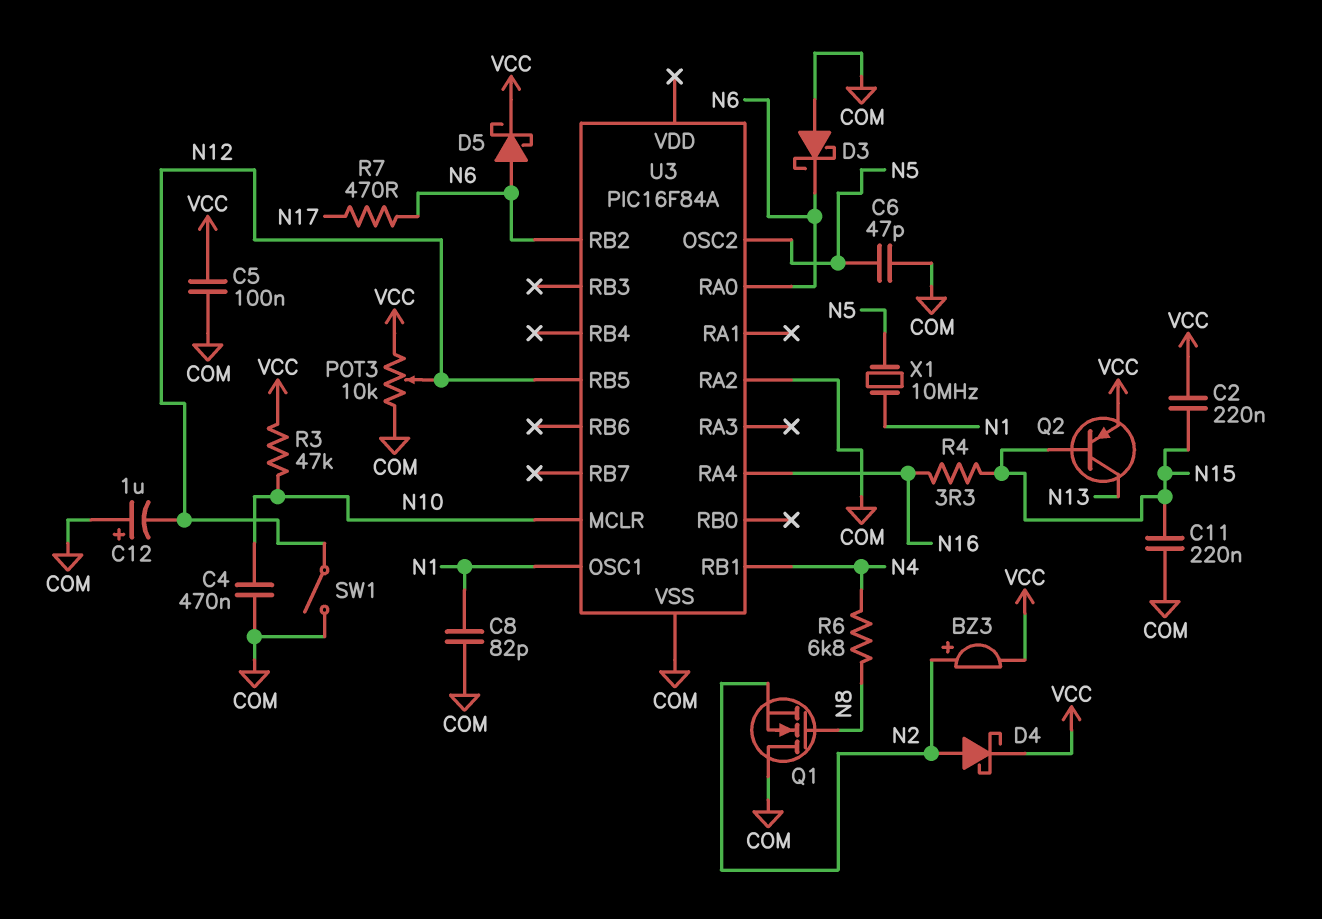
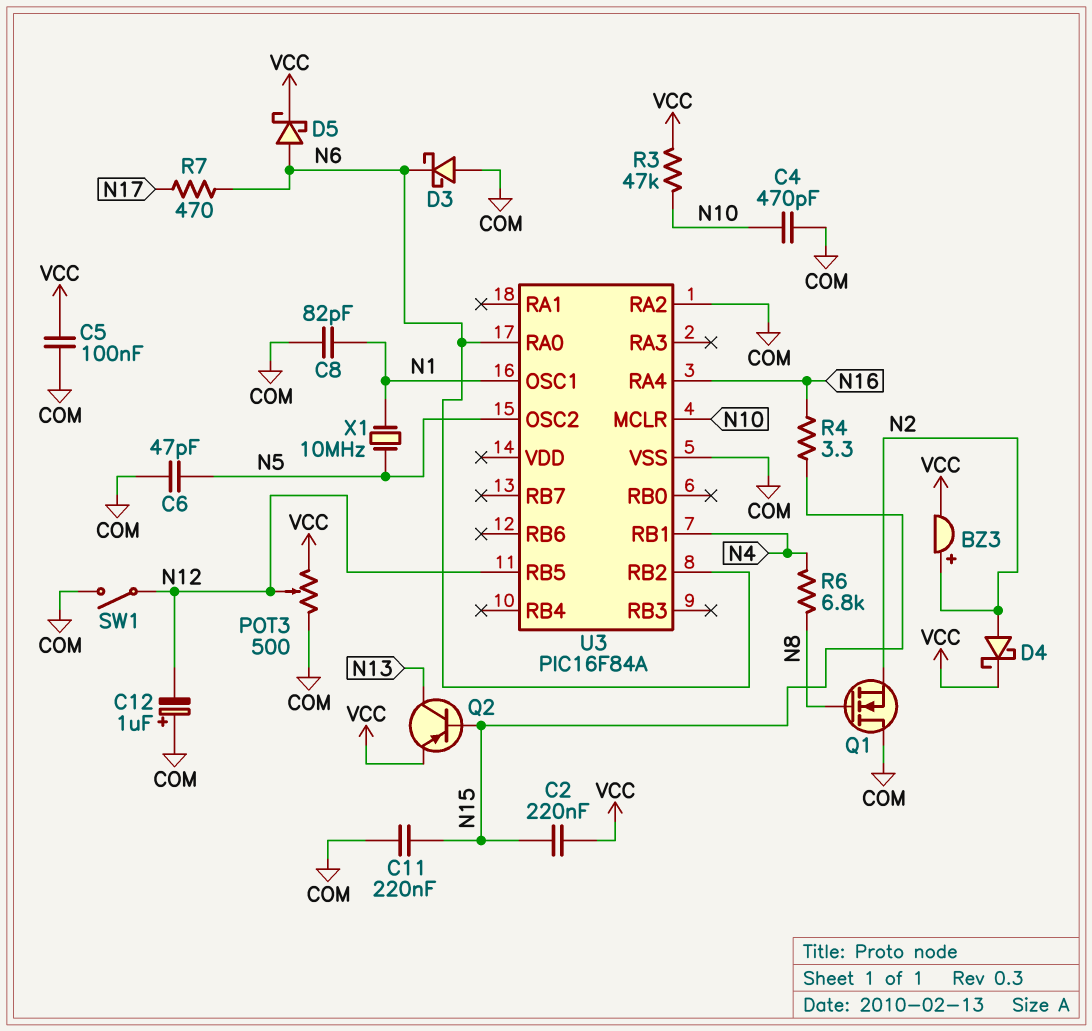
C4: 470nF (COM, N10) -> 470pF (COM, N10)
POT3: 10k (COM, VCC, wiper N12) -> 500 (COM, VCC, wiper N12)

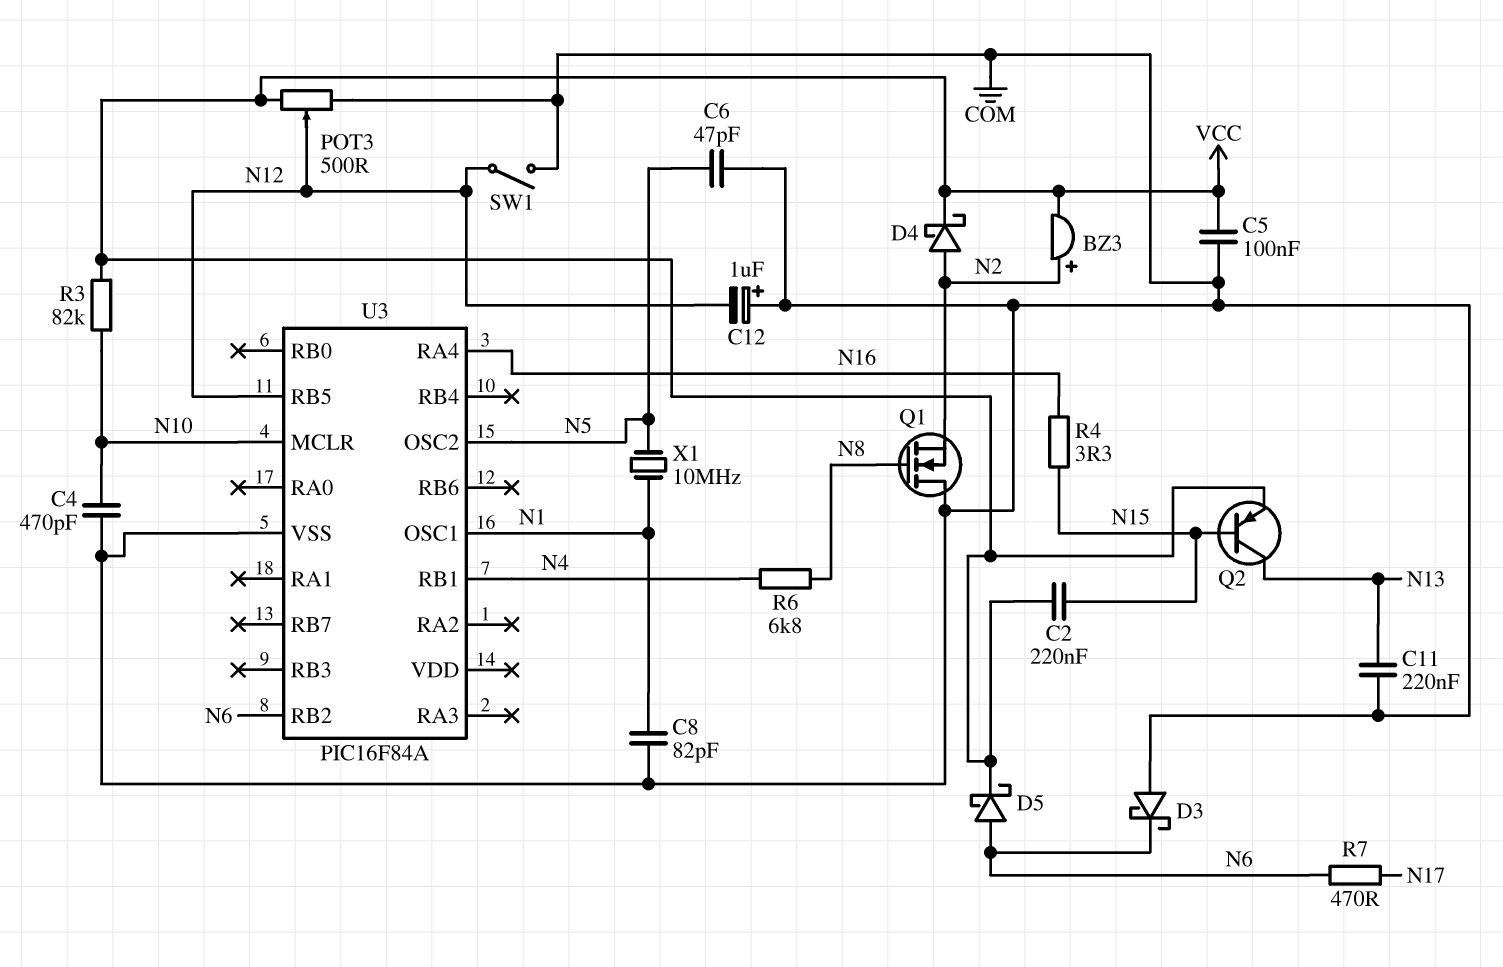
C11: 220nF (COM, N15) -> 220nF (COM, N13)
R3: 47k (N10, VCC) -> 82k (N10, VCC)
U3 pin RA0: N6 -> none
U3 pin RA2: COM -> none

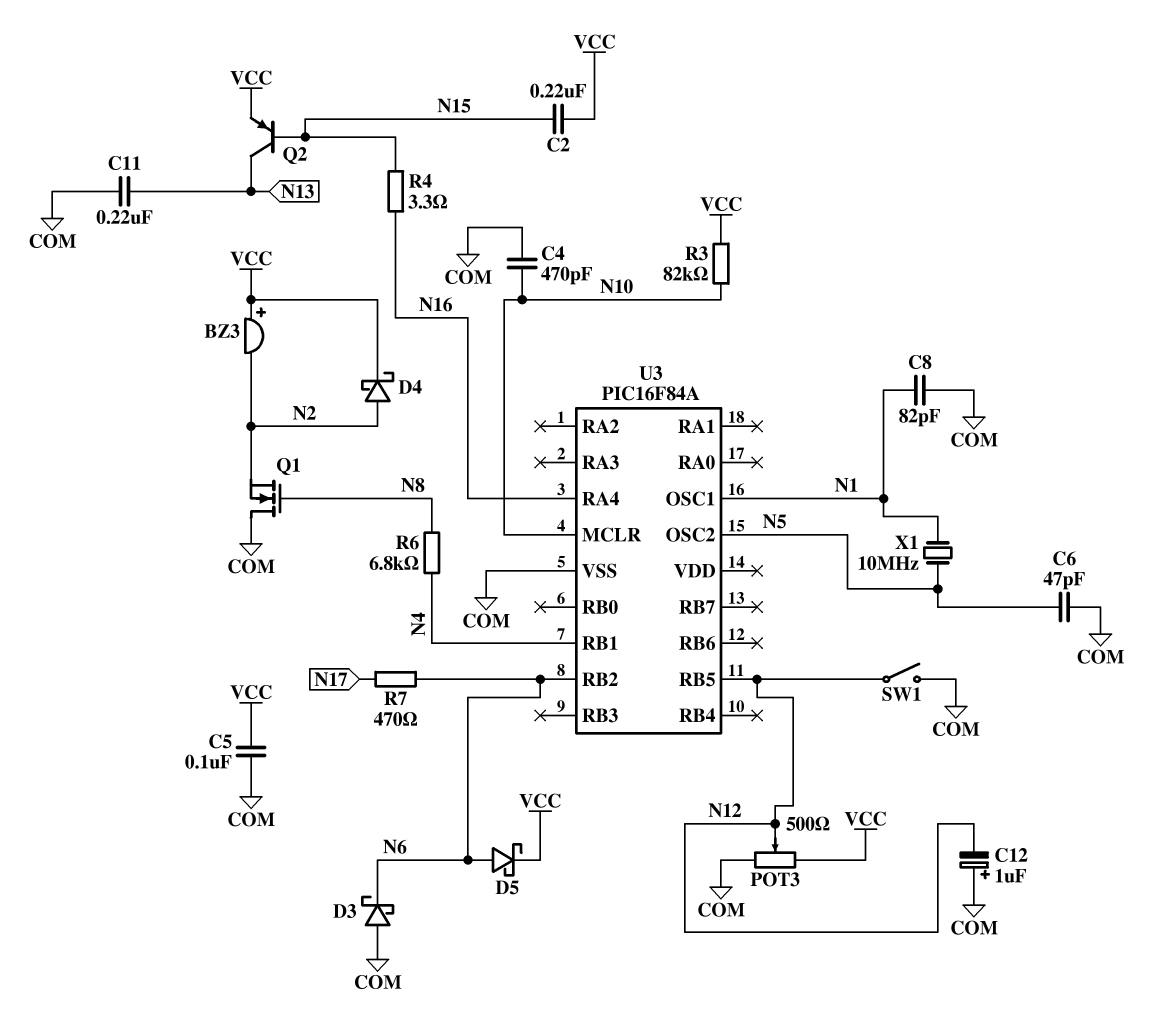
BZ3: buzzer (plus N2, minus VCC) -> buzzer (plus VCC, minus N2)

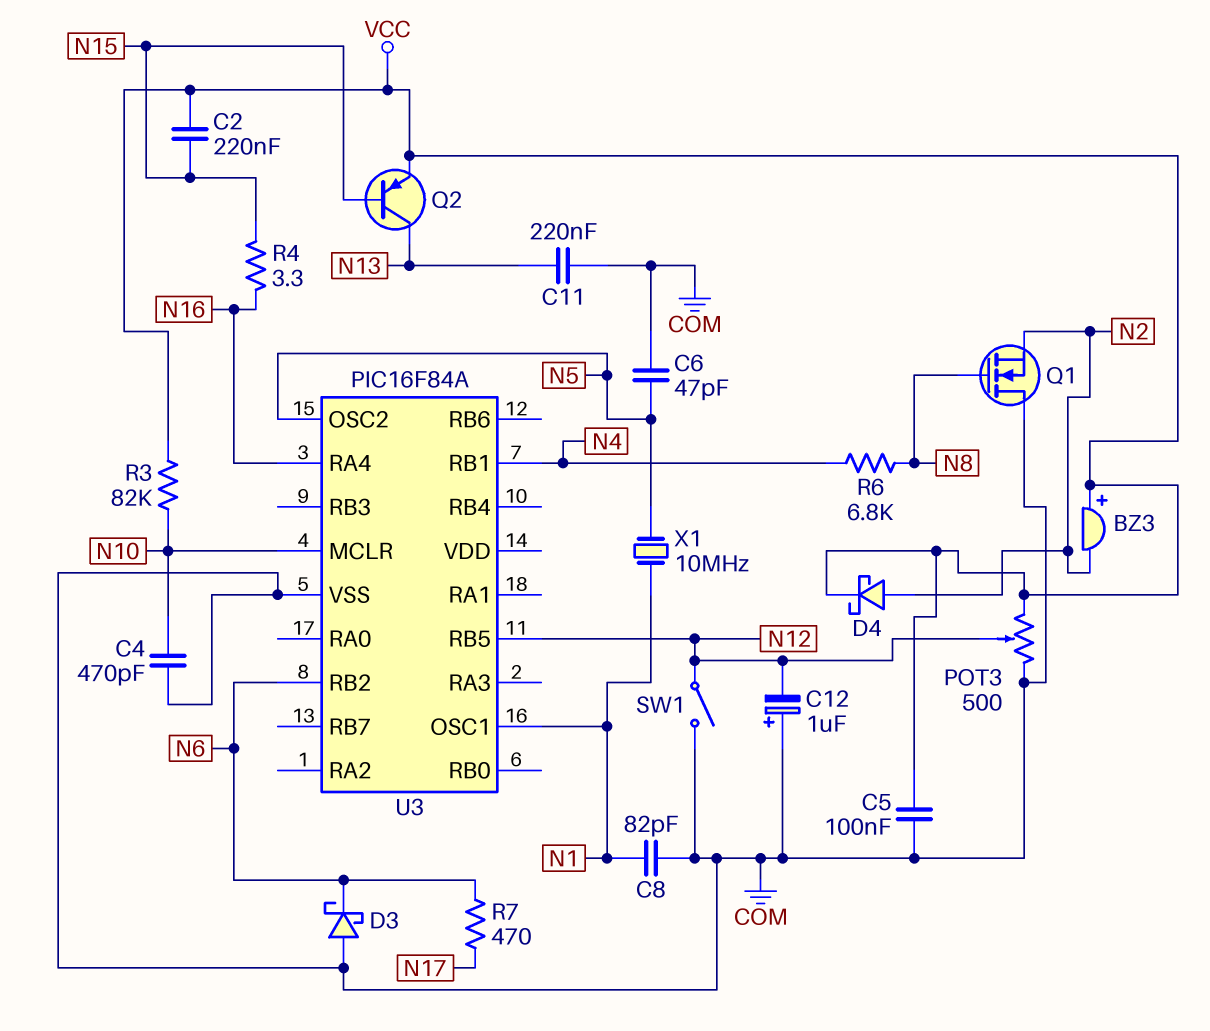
D5: schottky (A N6, K VCC) -> none

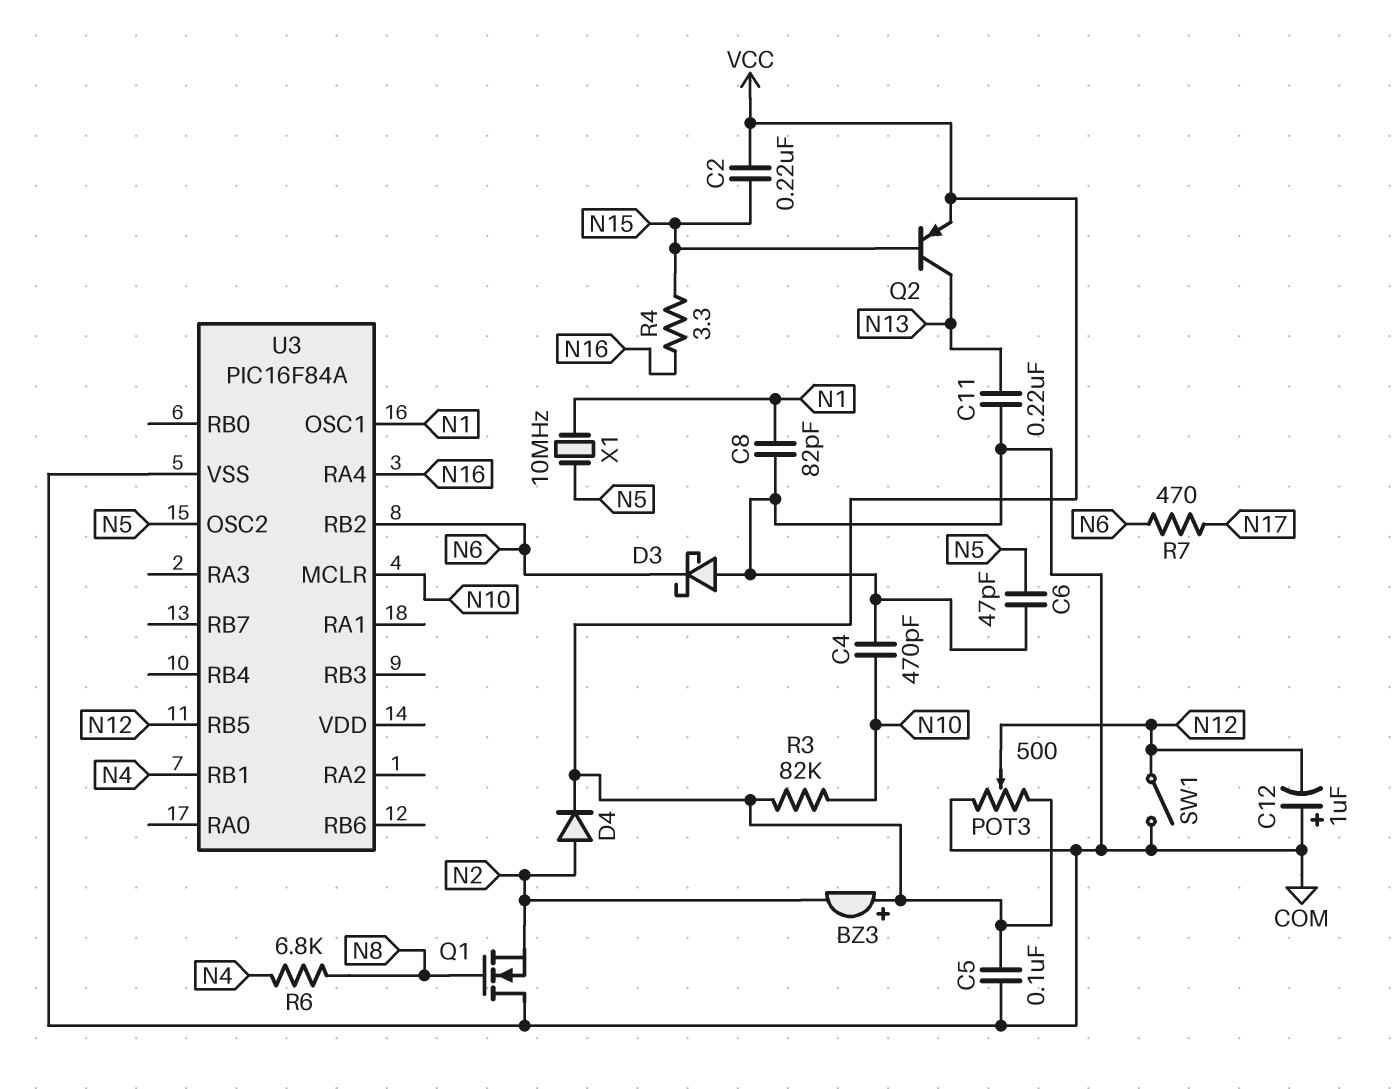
D4: schottky (A N2, K VCC) -> diode (A N2, K VCC)

